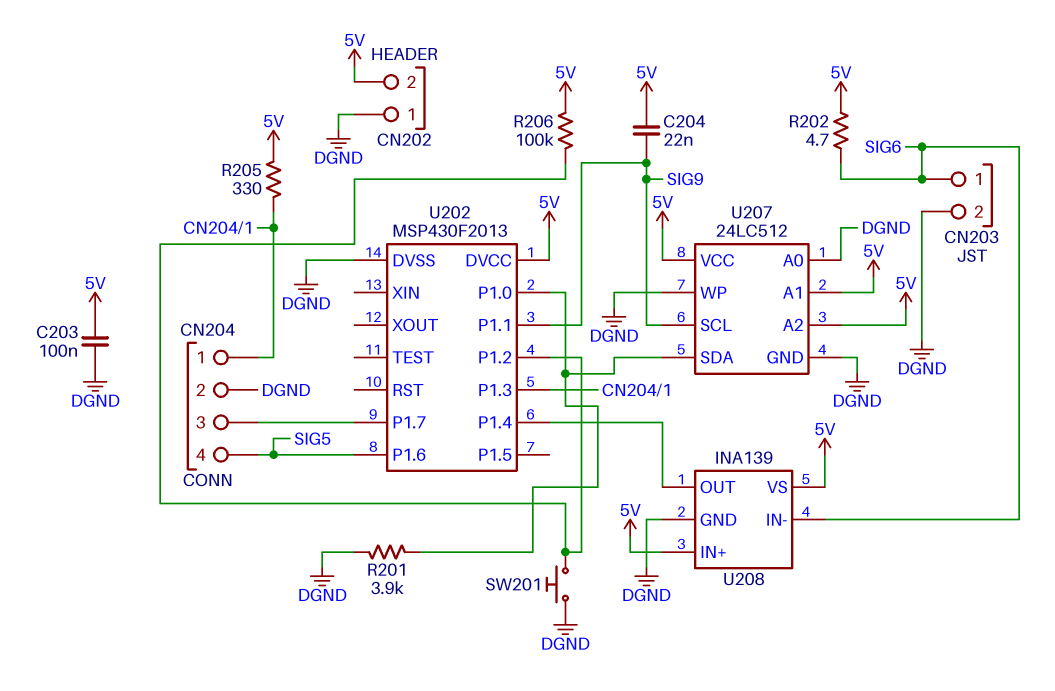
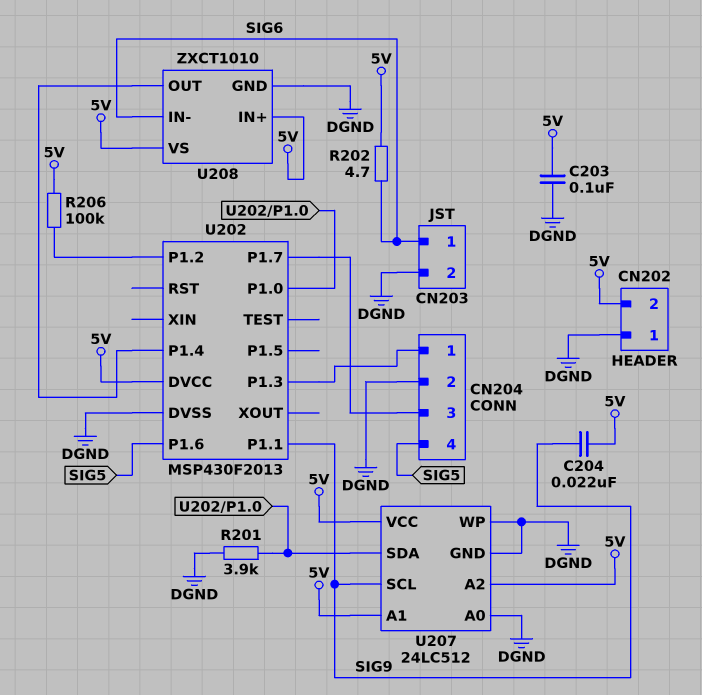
R205: 330 (5V, CN204/1) -> none
SW201: button (DGND, U202/P1.2) -> none
U208: INA139 -> ZXCT1010

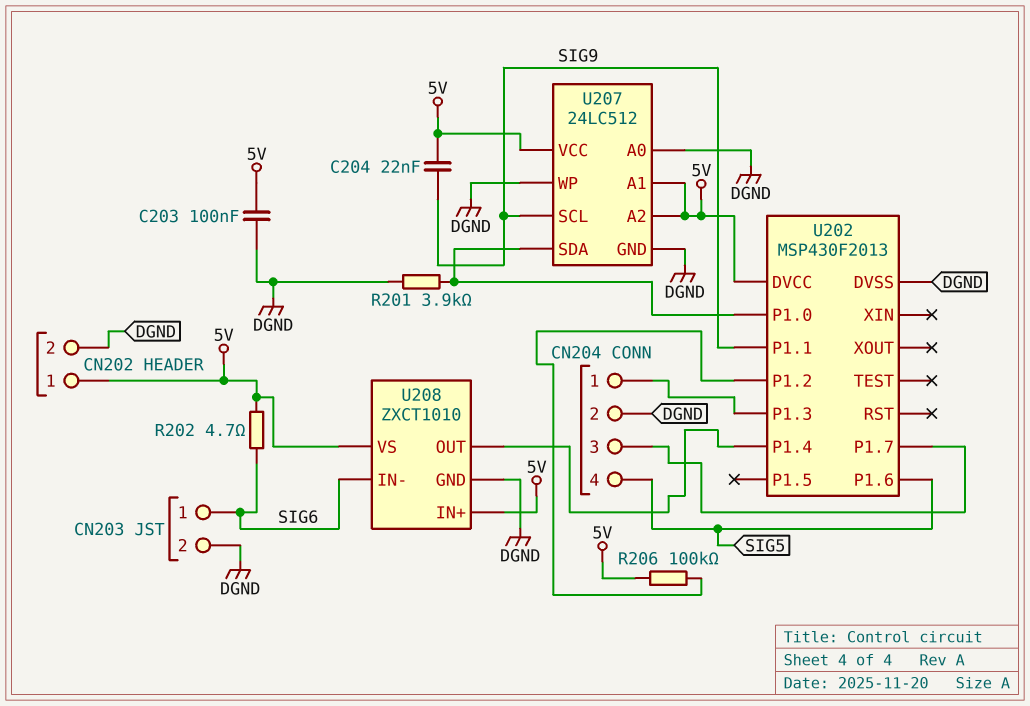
CN202 pin 1: DGND -> 5V
CN202 pin 2: 5V -> DGND

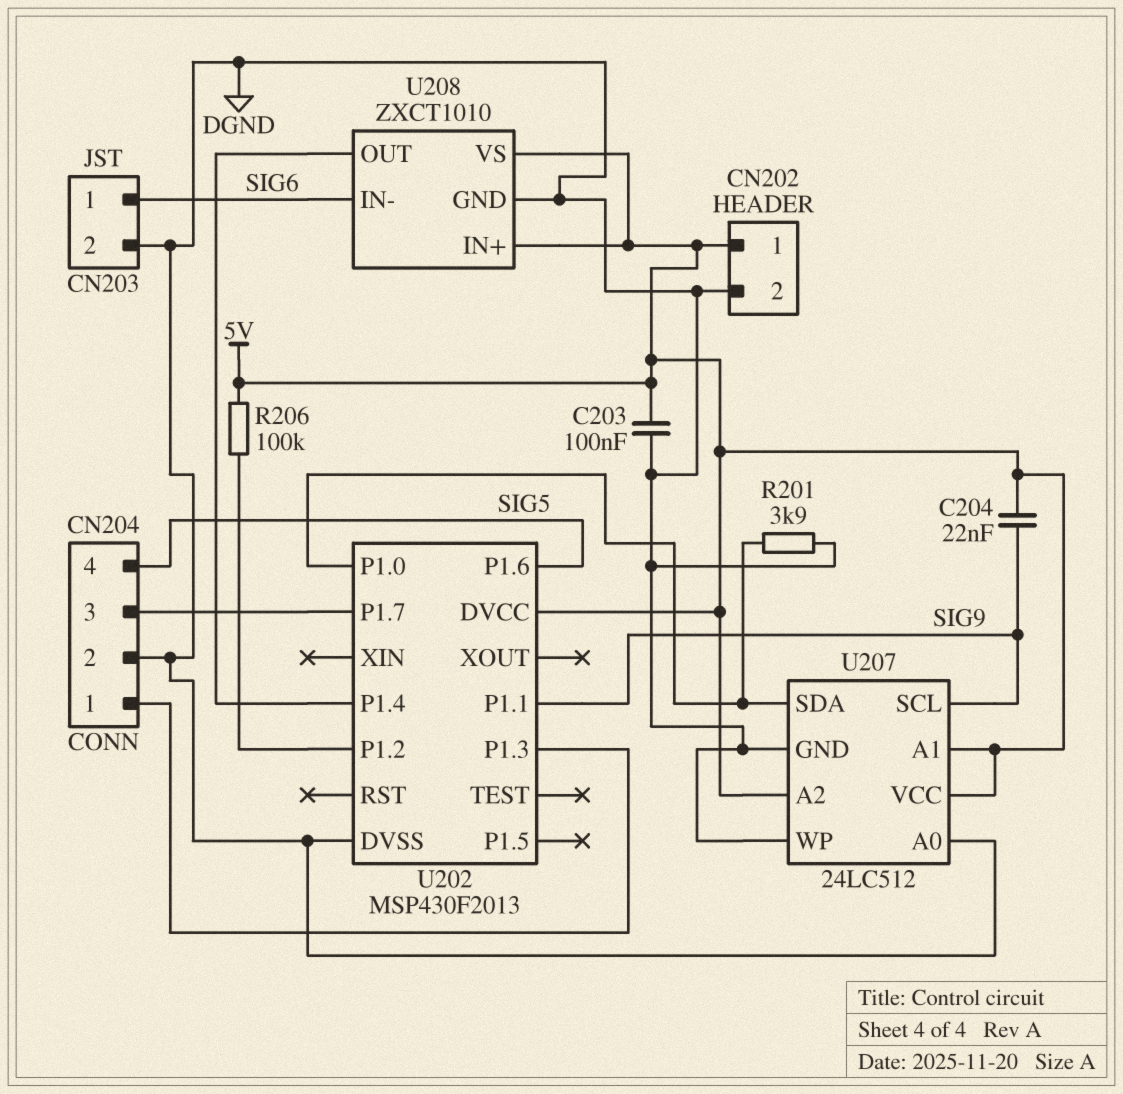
R202: 4.7 (5V, SIG6) -> none

